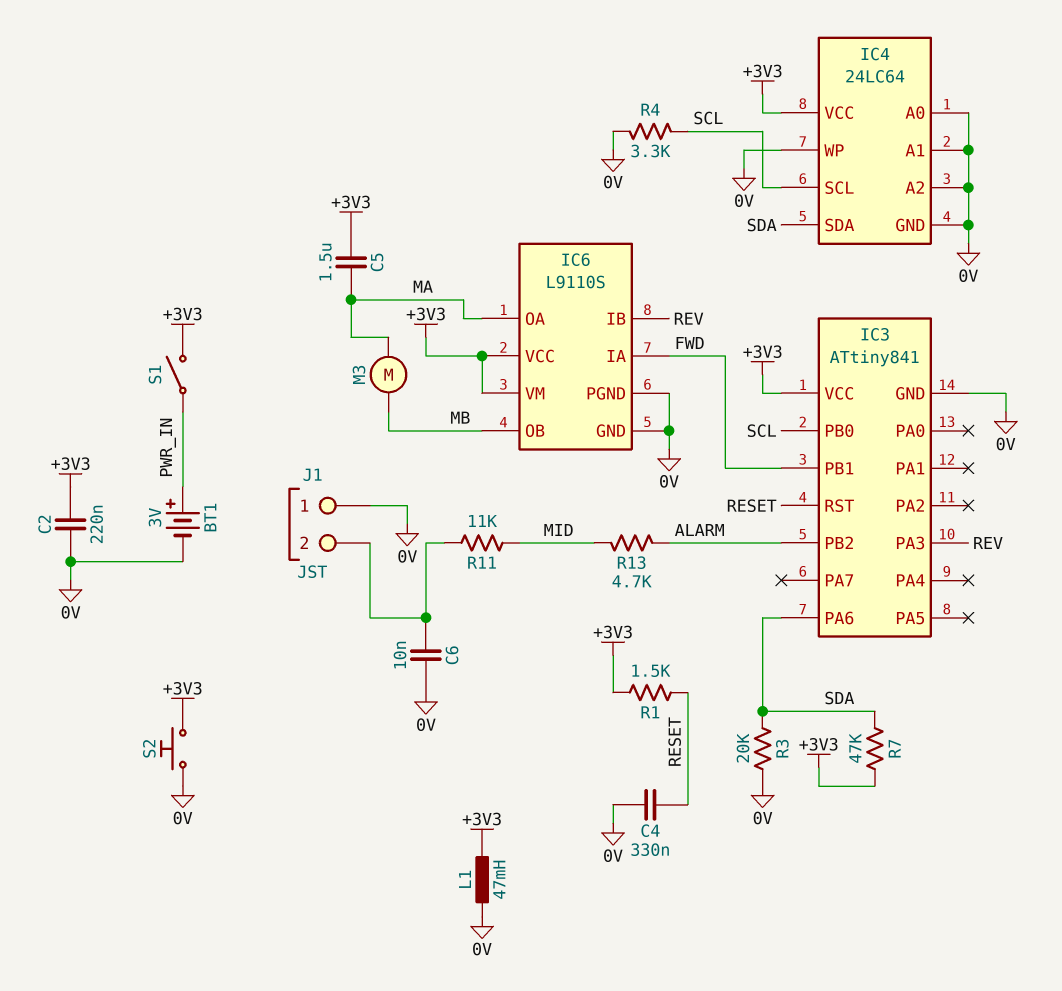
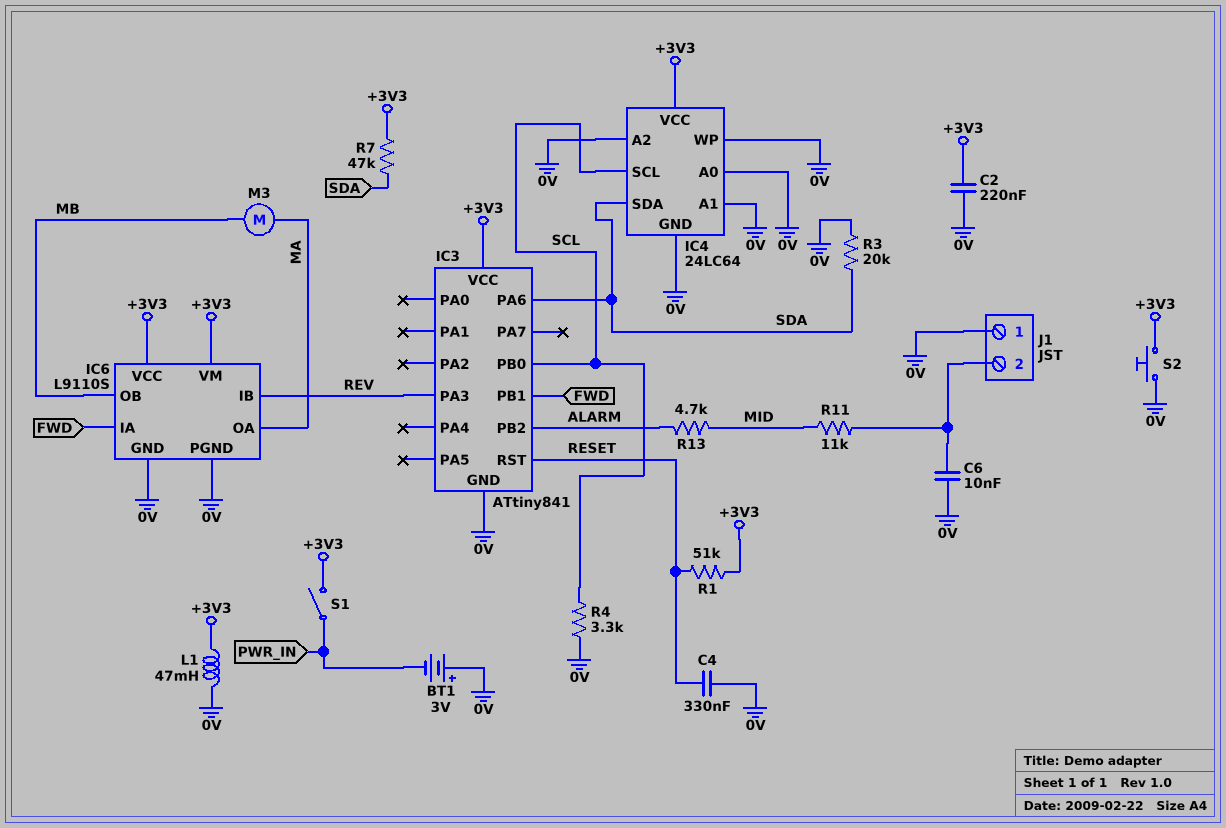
BT1: 3V (plus PWR_IN, minus 0V) -> 3V (plus 0V, minus PWR_IN)
C5: 1.5uF (+3V3, MA) -> none
R1: 1.5k (+3V3, RESET) -> 51k (+3V3, RESET)

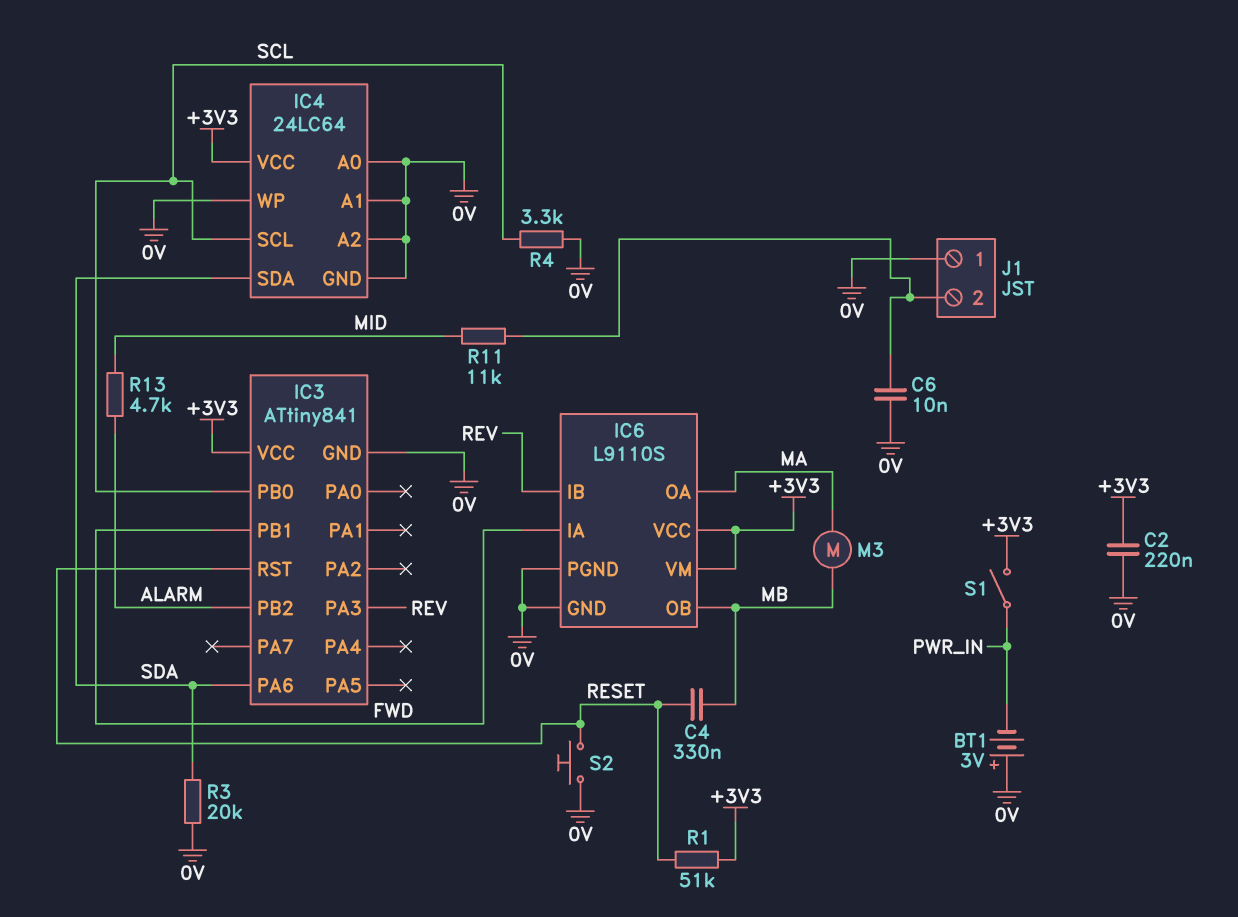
C4: 330nF (0V, RESET) -> 330nF (MB, RESET)
L1: 47mH (+3V3, 0V) -> none
R7: 47k (+3V3, SDA) -> none
S2: button (+3V3, 0V) -> button (0V, RESET)

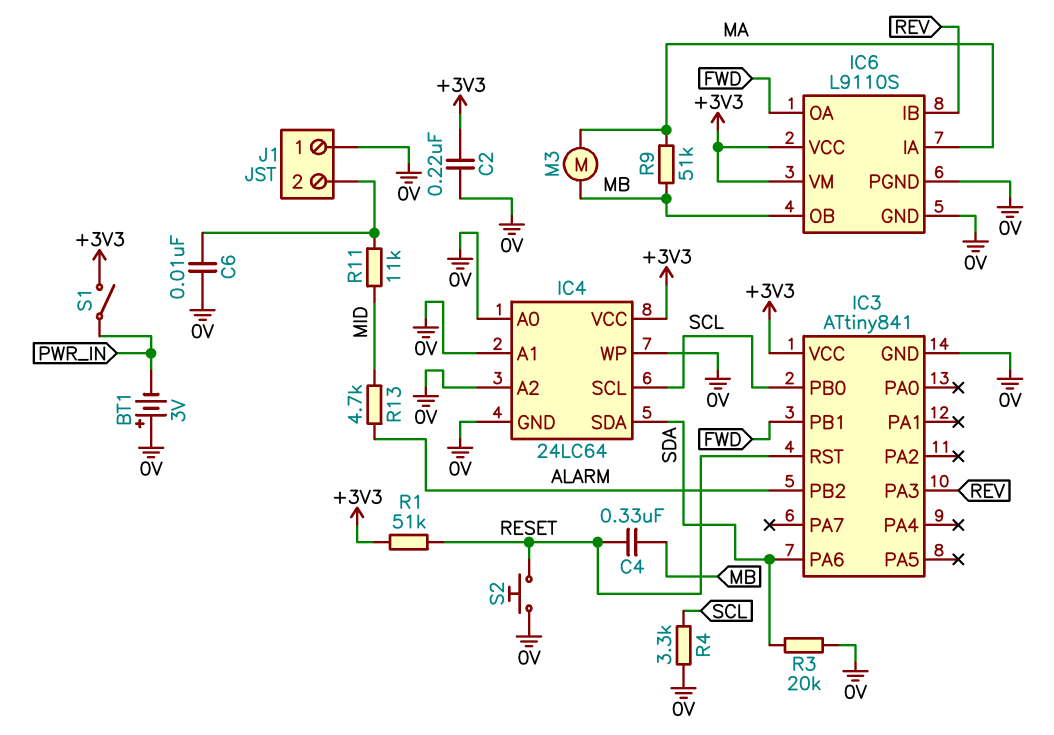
IC6 pin IA: FWD -> MA
IC6 pin OA: MA -> FWD
R9: none -> 51k (MA, MB)

